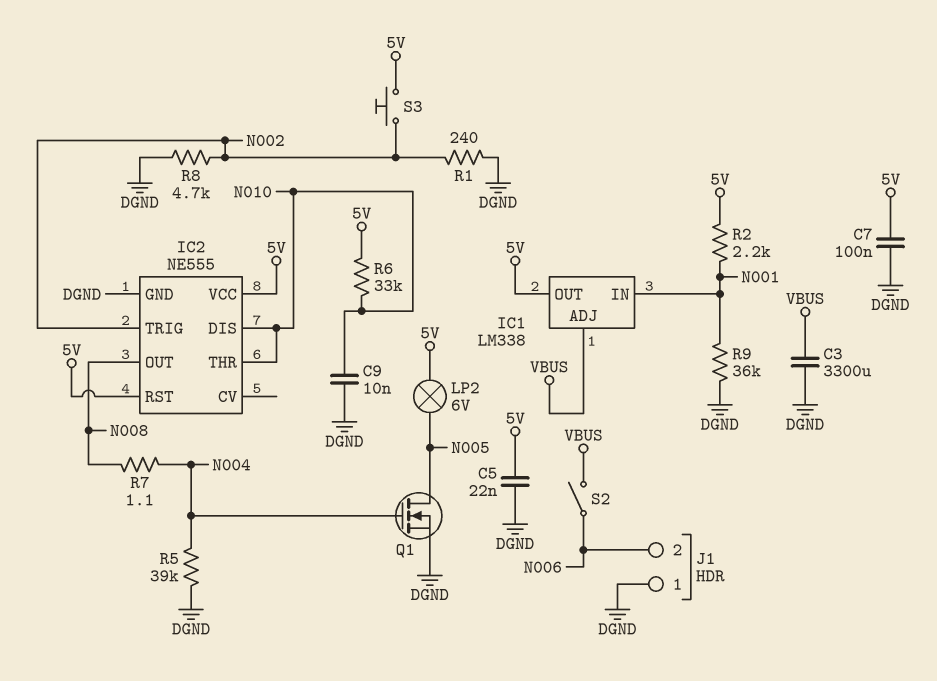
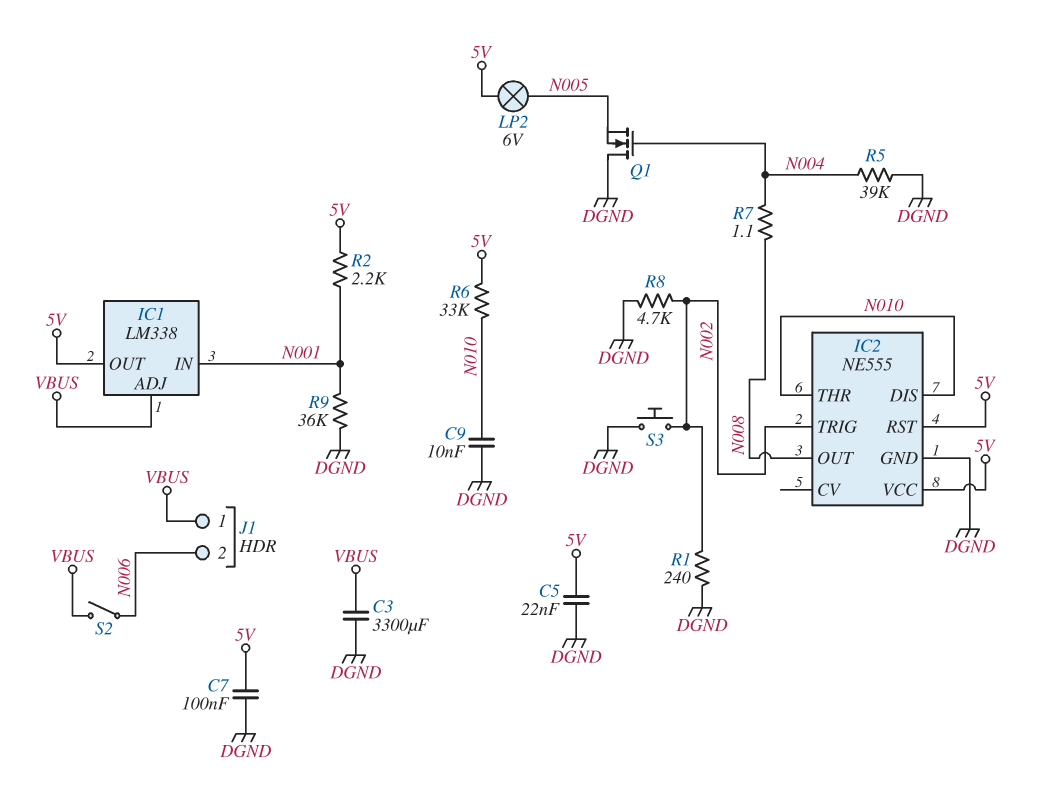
J1 pin 1: DGND -> VBUS
Q1: NMOS (G N004, D N005, S DGND) -> NMOS (G N004, D DGND, S N005)
S3: button (5V, N002) -> button (DGND, N002)

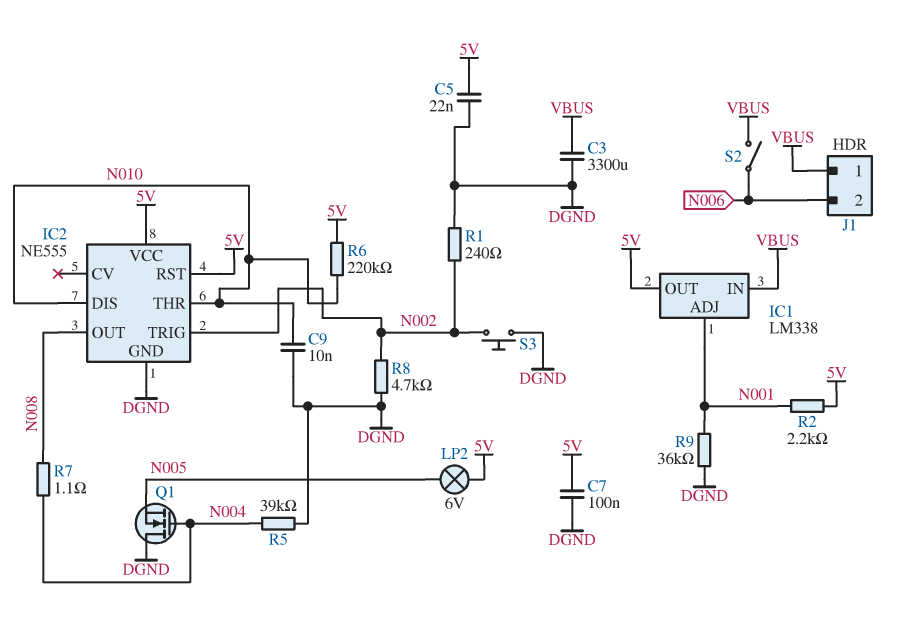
IC1 pin ADJ: VBUS -> N001
IC1 pin IN: N001 -> VBUS
R6: 33k (5V, N010) -> 220k (5V, N010)

